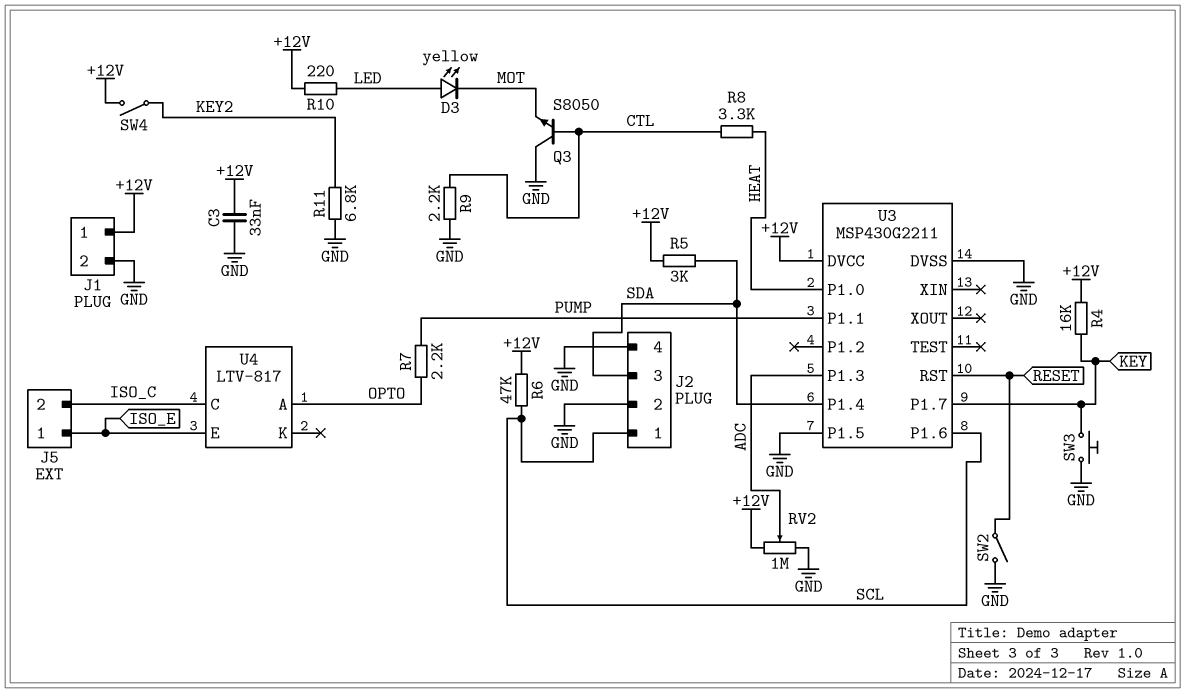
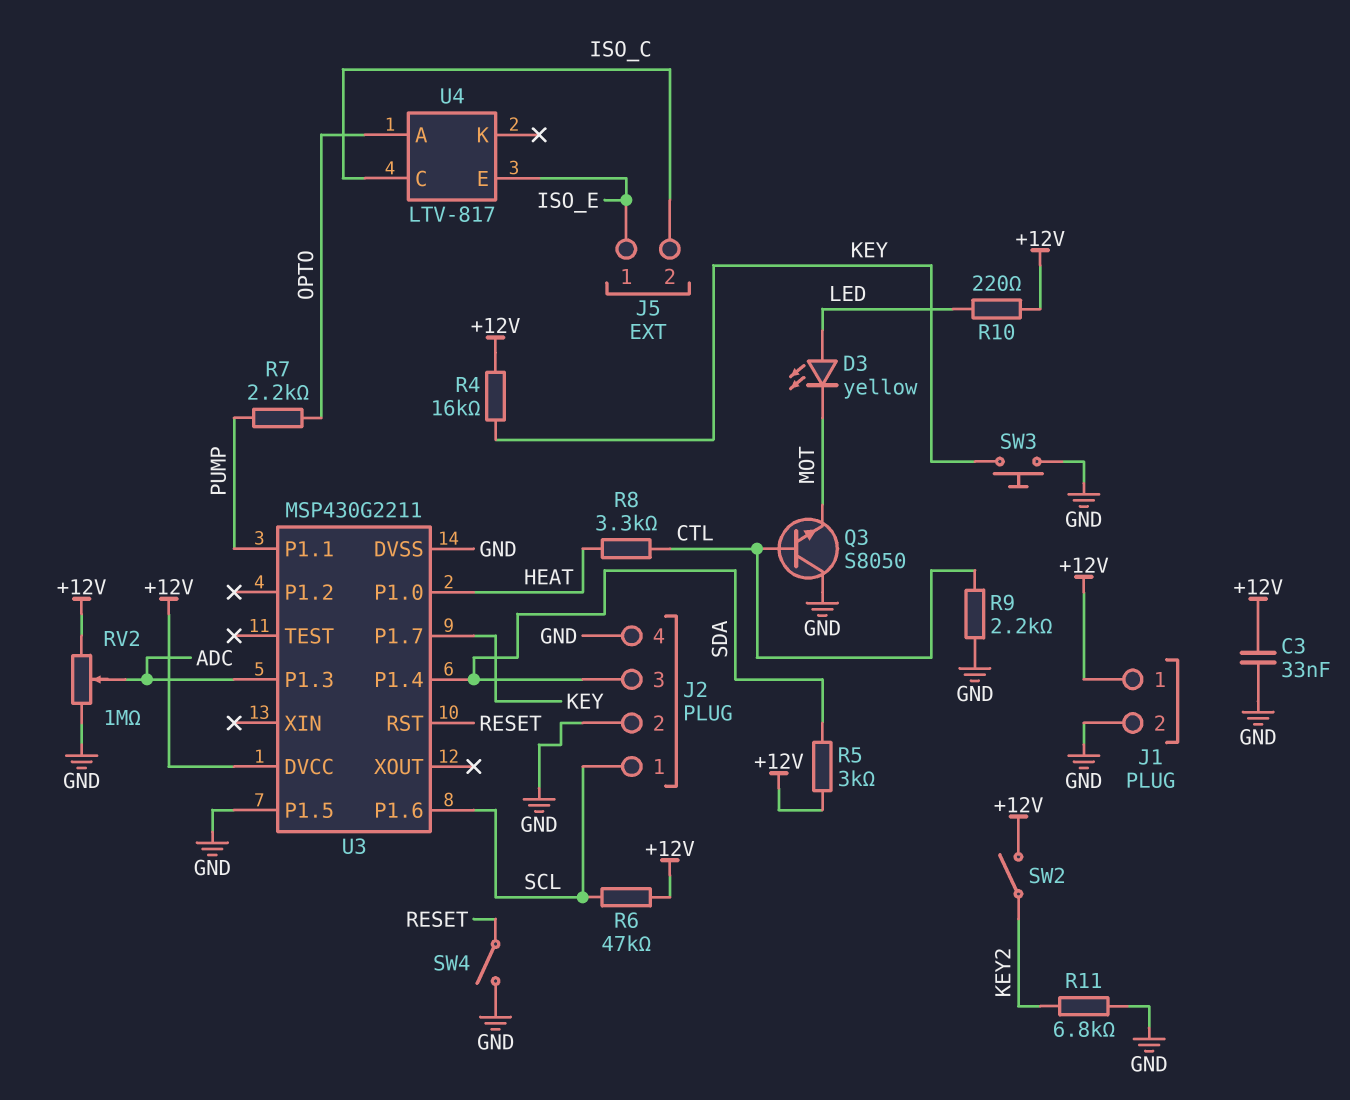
SW2: switch (GND, RESET) -> switch (+12V, KEY2)
SW4: switch (+12V, KEY2) -> switch (GND, RESET)

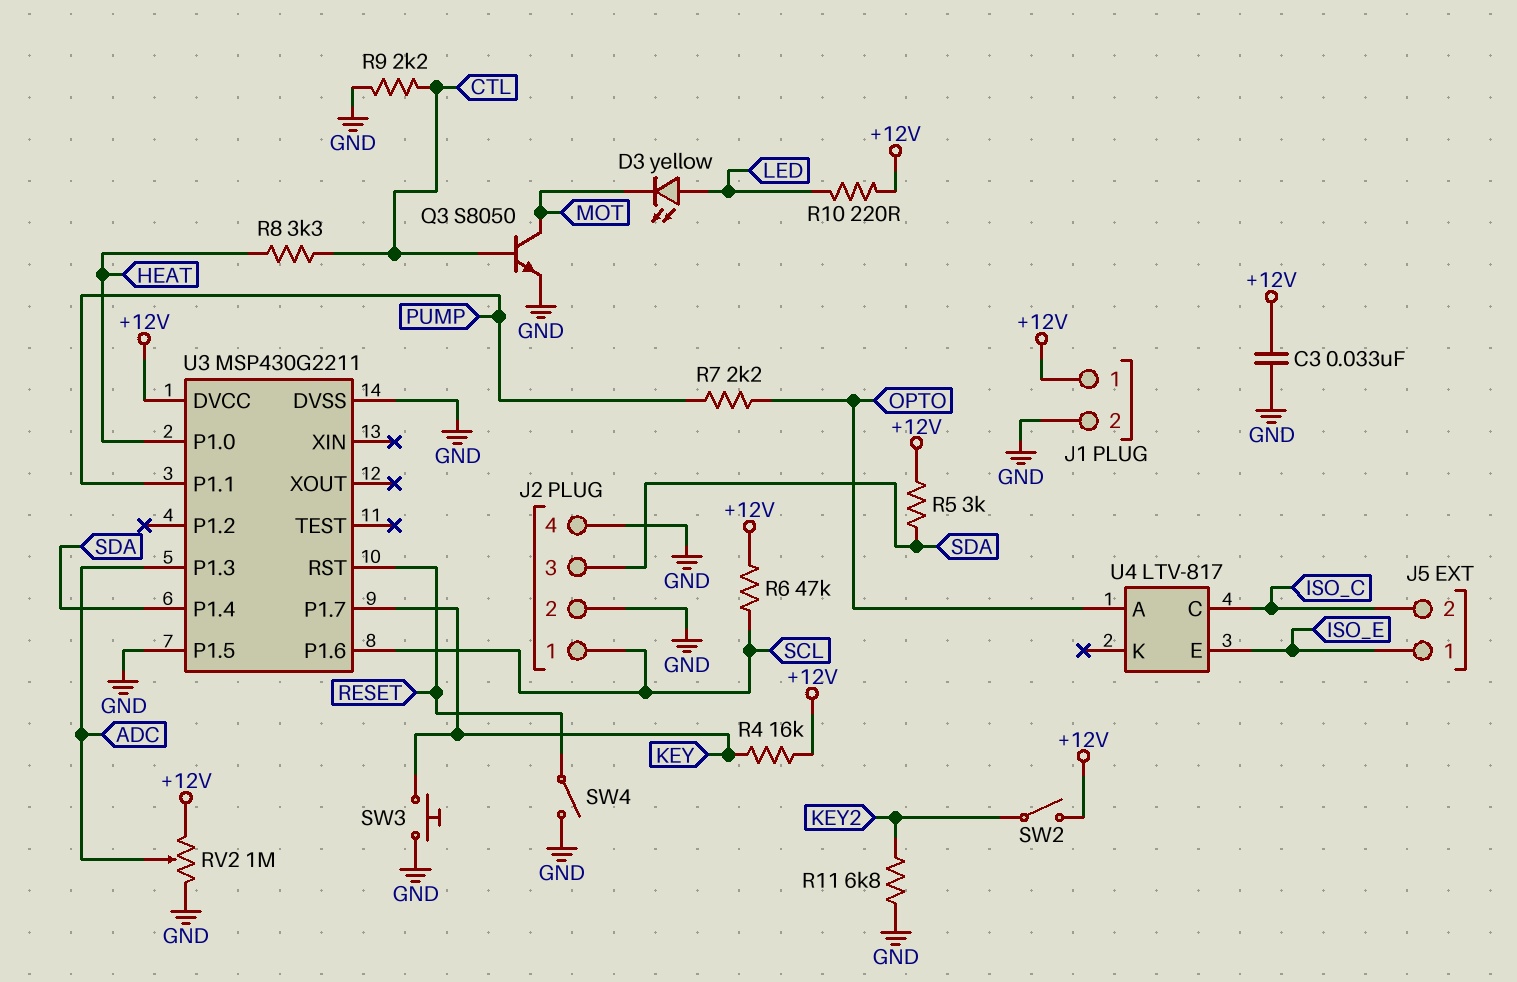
Q3: NPN S8050 (B CTL, C GND, E MOT) -> NPN S8050 (B CTL, C MOT, E GND)

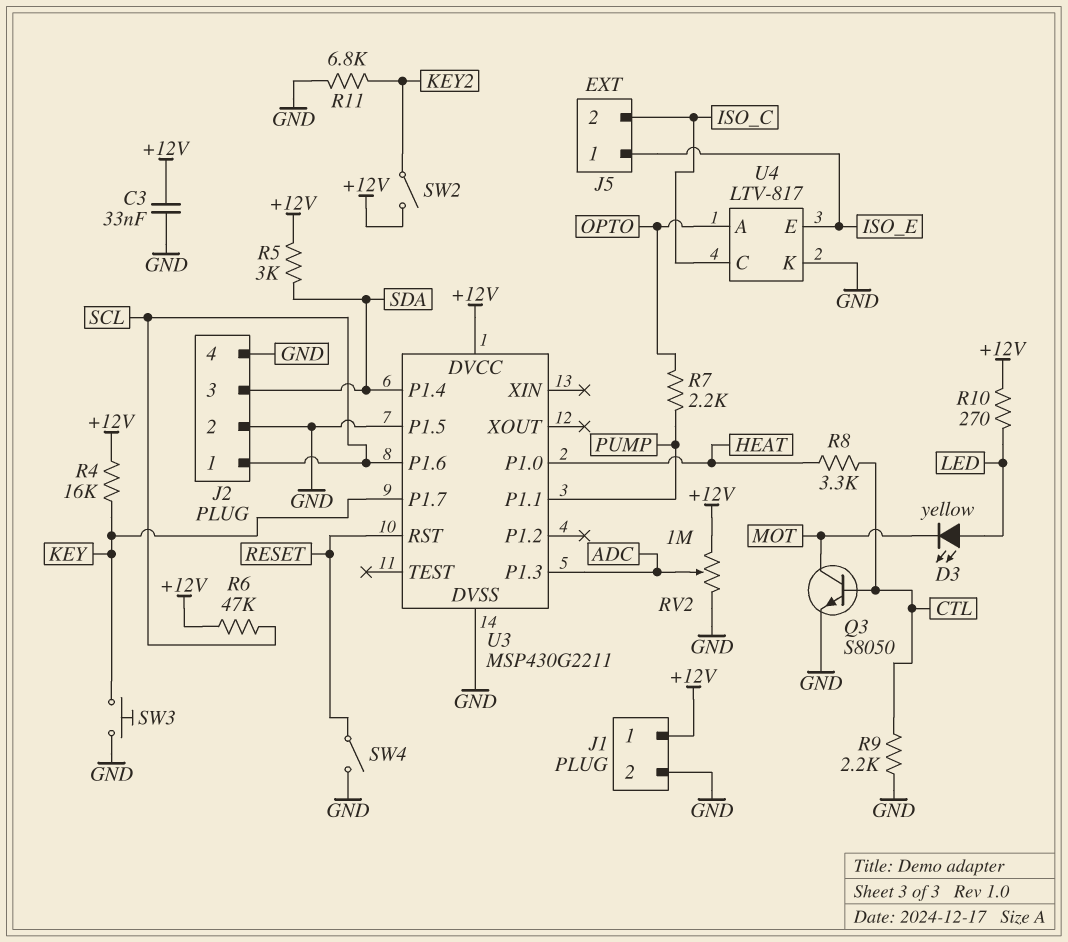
R10: 220 (+12V, LED) -> 270 (+12V, LED)
U4 pin K: none -> GND

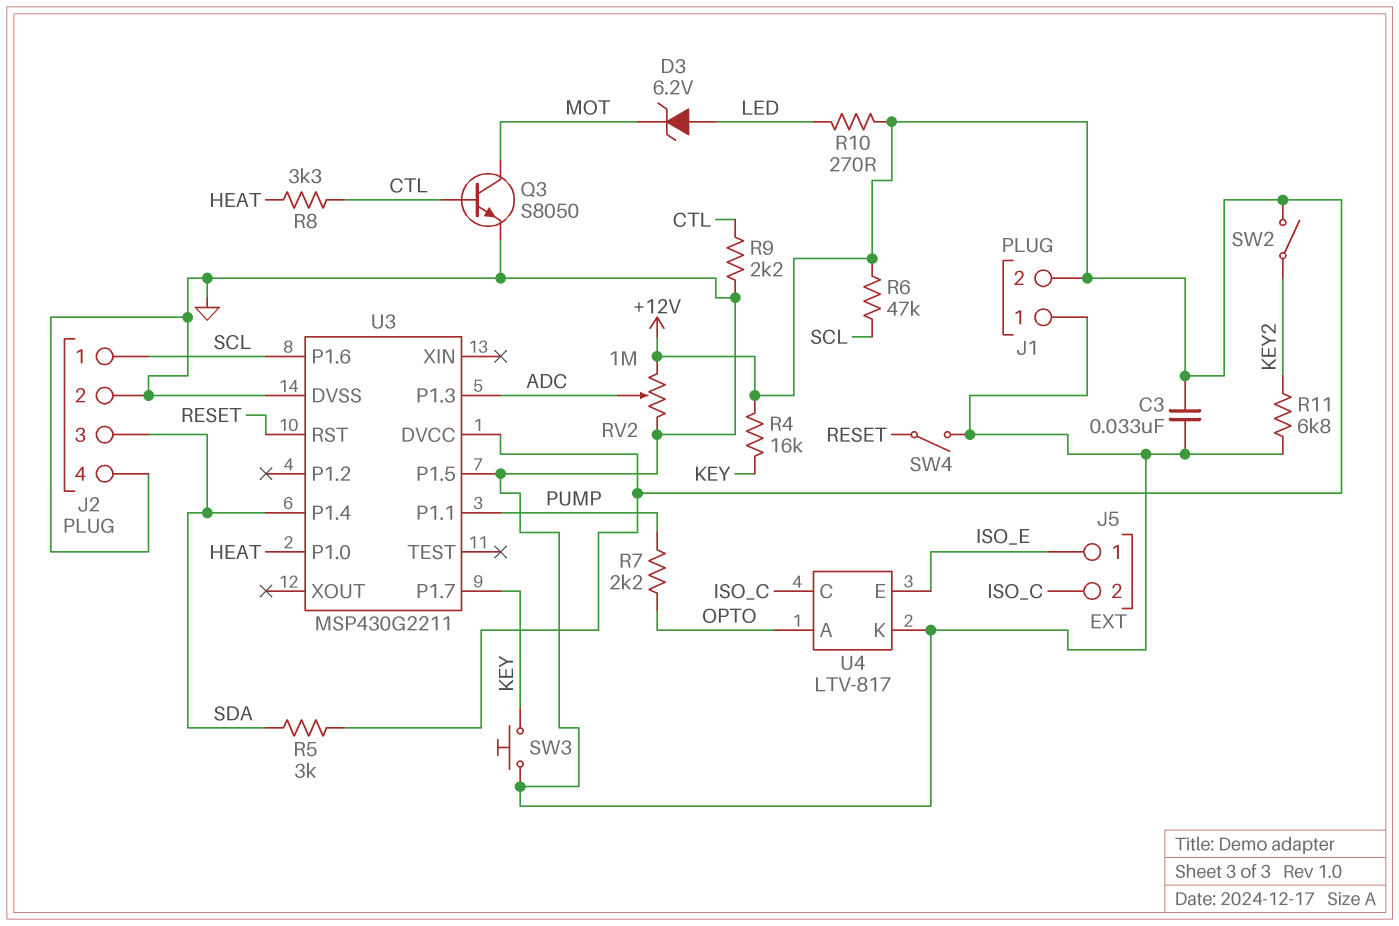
D3: LED yellow (A LED, K MOT) -> zener 6.2V (A LED, K MOT)
J1 pin 1: +12V -> GND
J1 pin 2: GND -> +12V

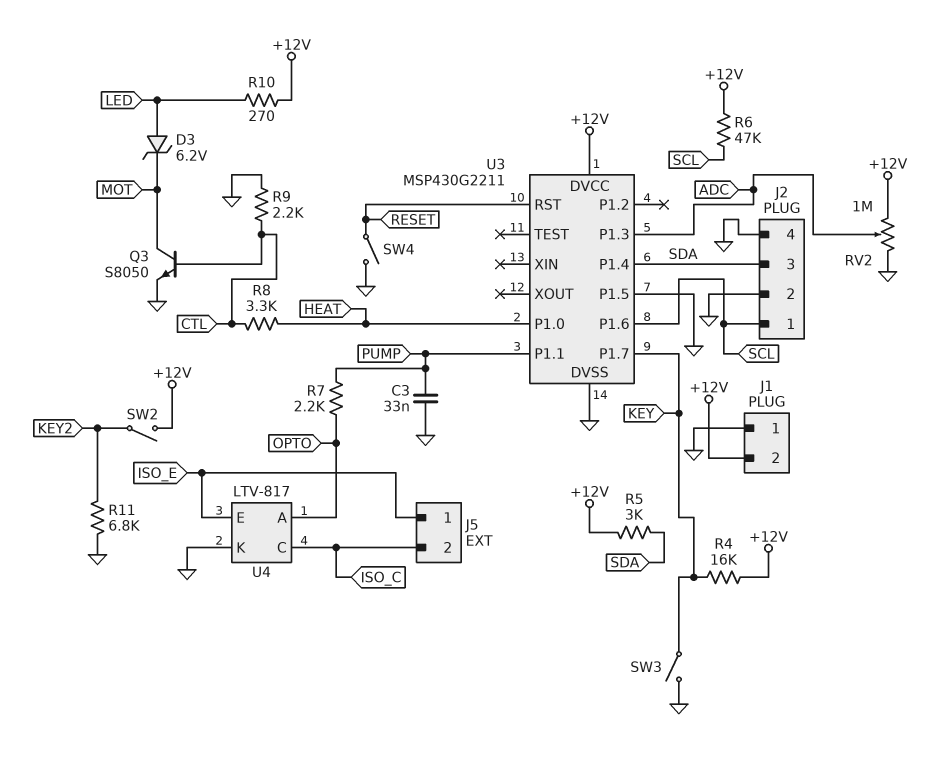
C3: 33nF (+12V, GND) -> 33nF (GND, PUMP)
SW3: button (GND, KEY) -> switch (GND, KEY)

